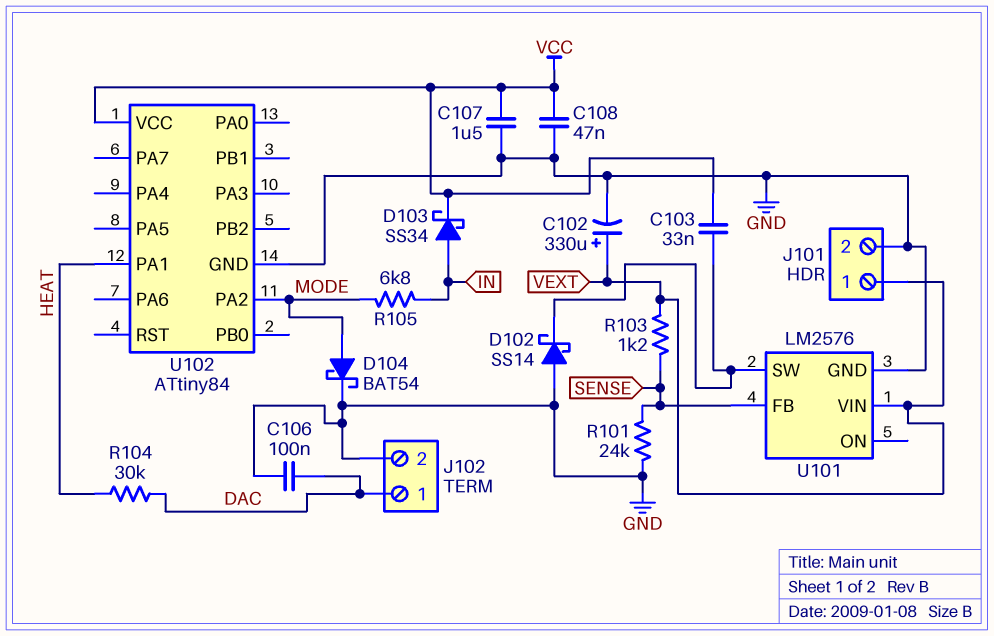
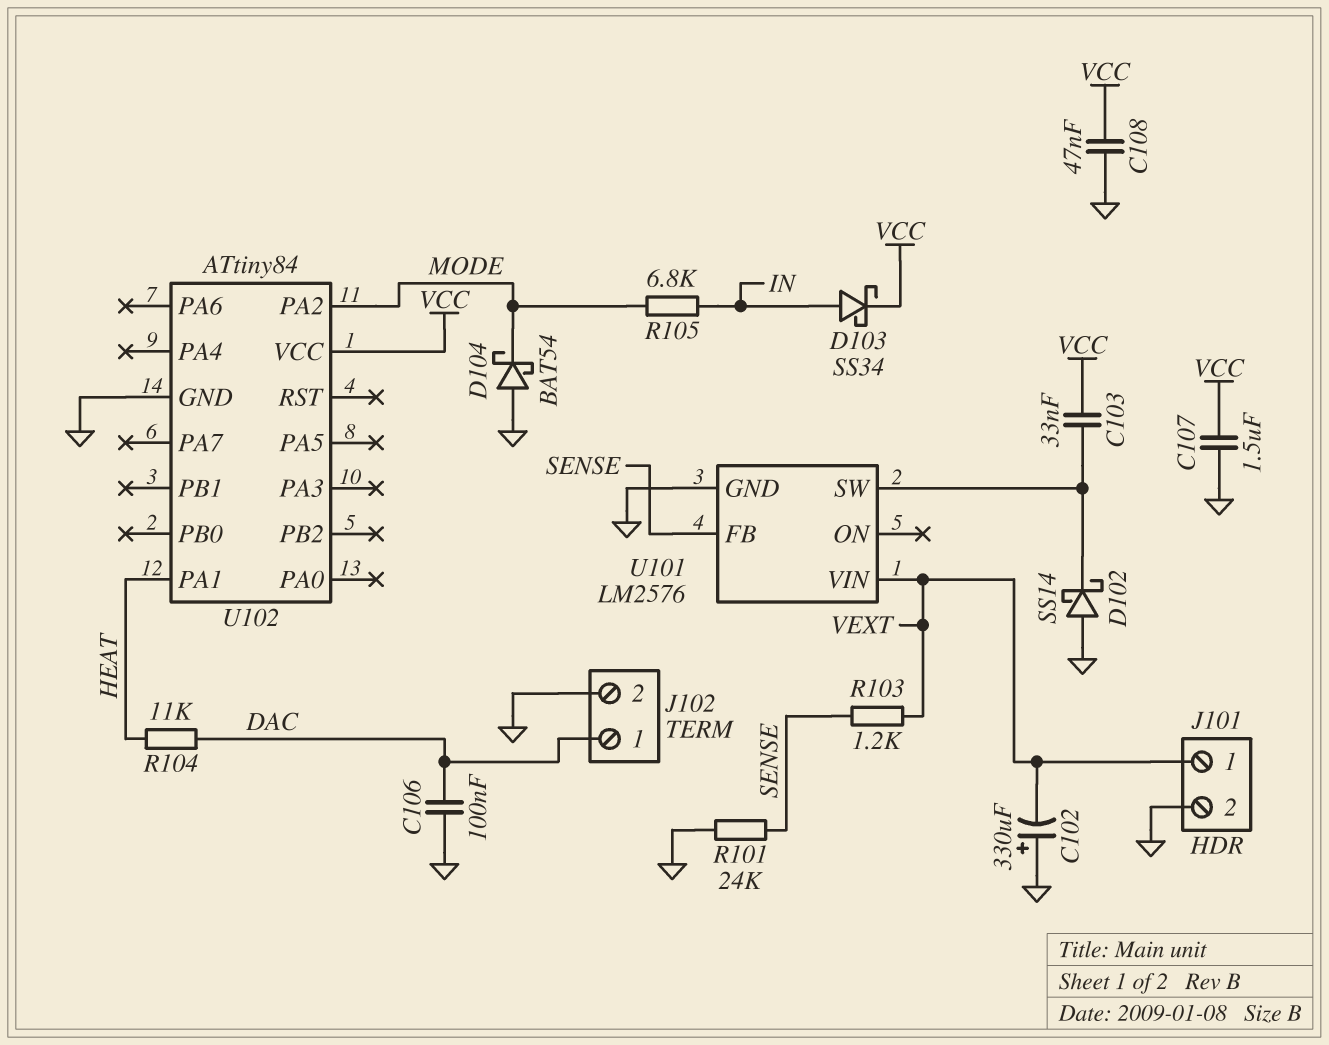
C102: 330uF (plus VEXT, minus GND) -> 330uF (plus GND, minus VEXT)
D104: schottky BAT54 (A MODE, K GND) -> schottky BAT54 (A GND, K MODE)
R104: 30k (DAC, HEAT) -> 11k (DAC, HEAT)

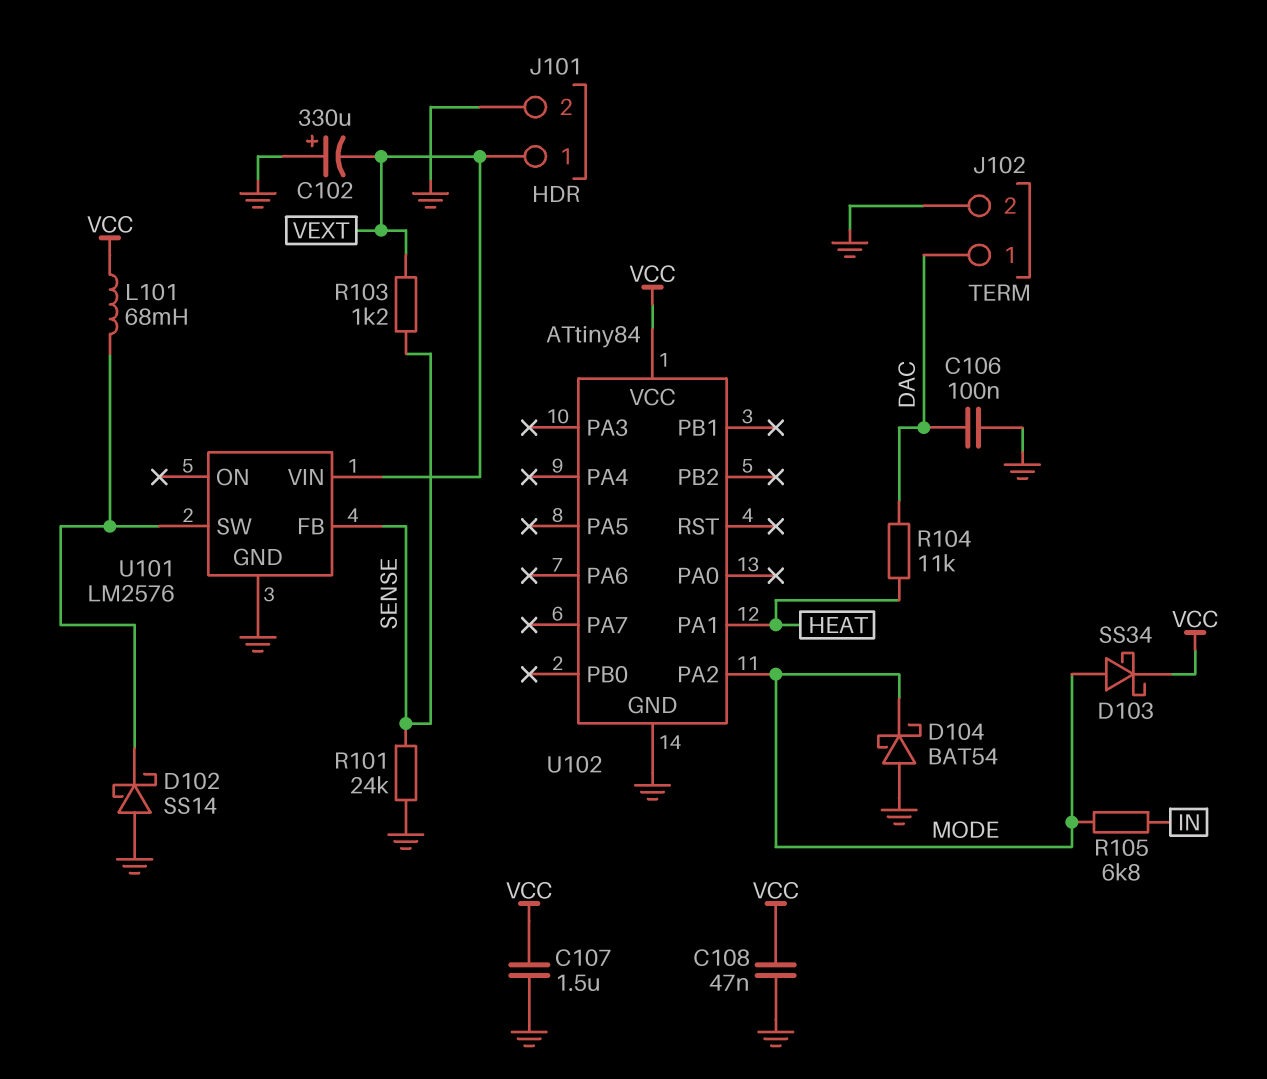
C103: 33nF (U101/SW, VCC) -> none
D103: schottky SS34 (A IN, K VCC) -> schottky SS34 (A MODE, K VCC)
L101: none -> 68mH (U101/SW, VCC)

